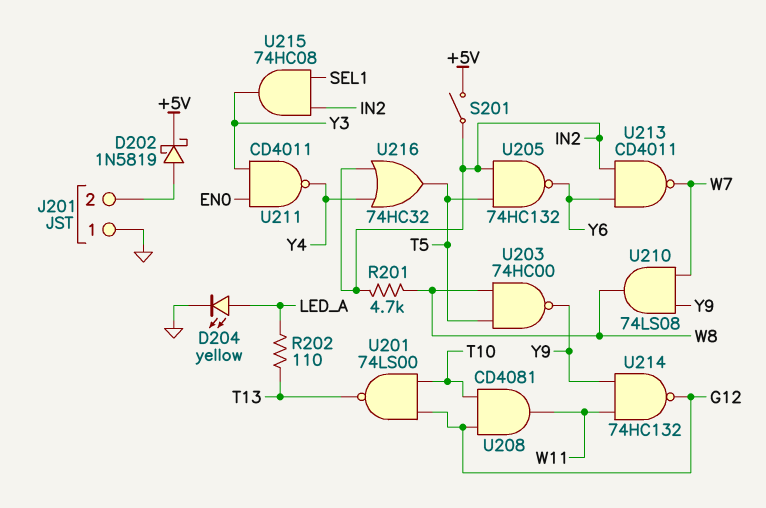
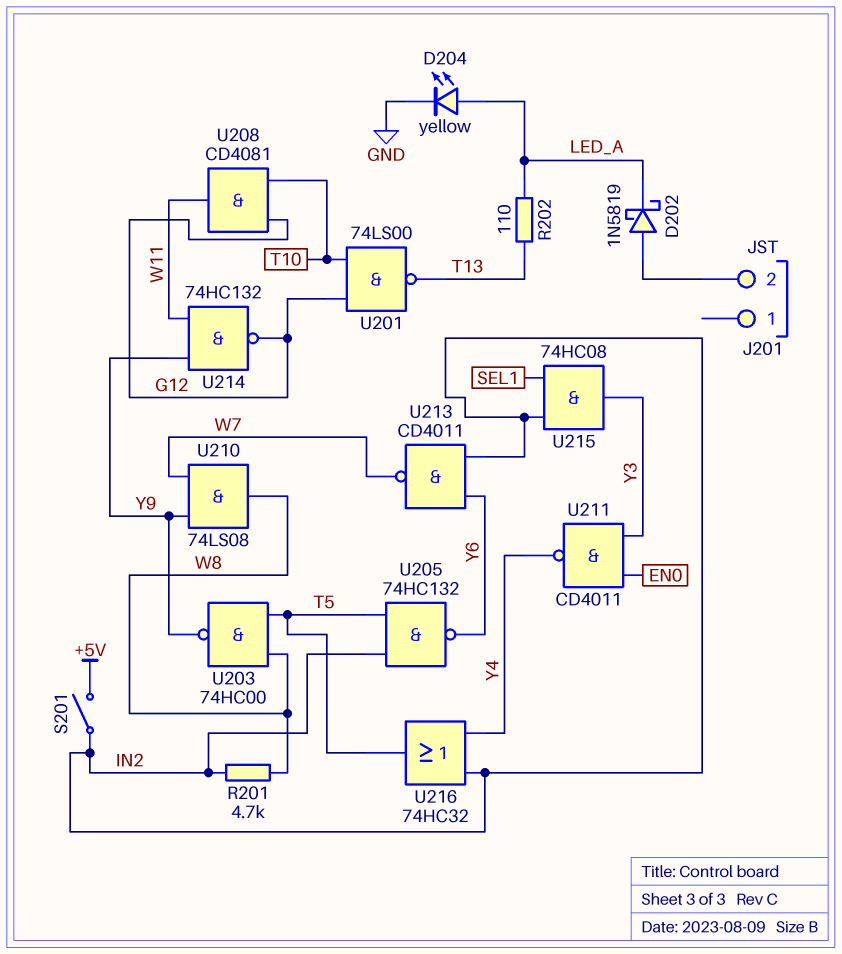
D202: schottky 1N5819 (A J201/2, K +5V) -> schottky 1N5819 (A J201/2, K LED_A)
J201 pin 1: GND -> none

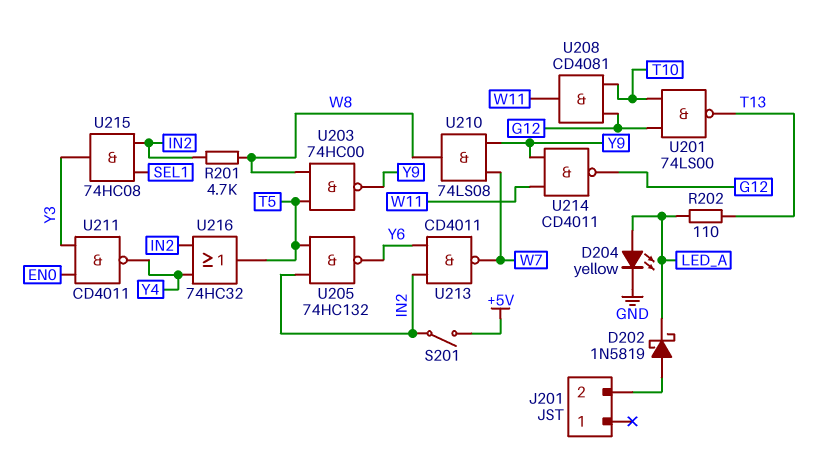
U214: NAND 74HC132 (in W11, in Y9, out G12) -> NAND CD4011 (in W11, in Y9, out G12)

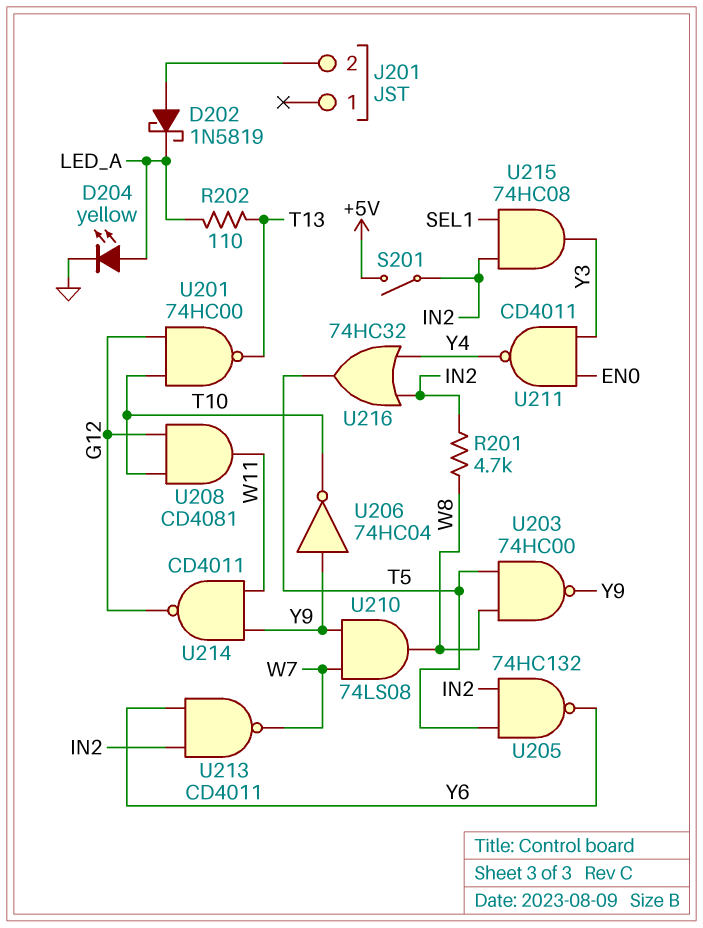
U201: NAND 74LS00 (in G12, in T10, out T13) -> NAND 74HC00 (in G12, in T10, out T13)
U206: none -> NOT 74HC04 (in Y9, out T10)

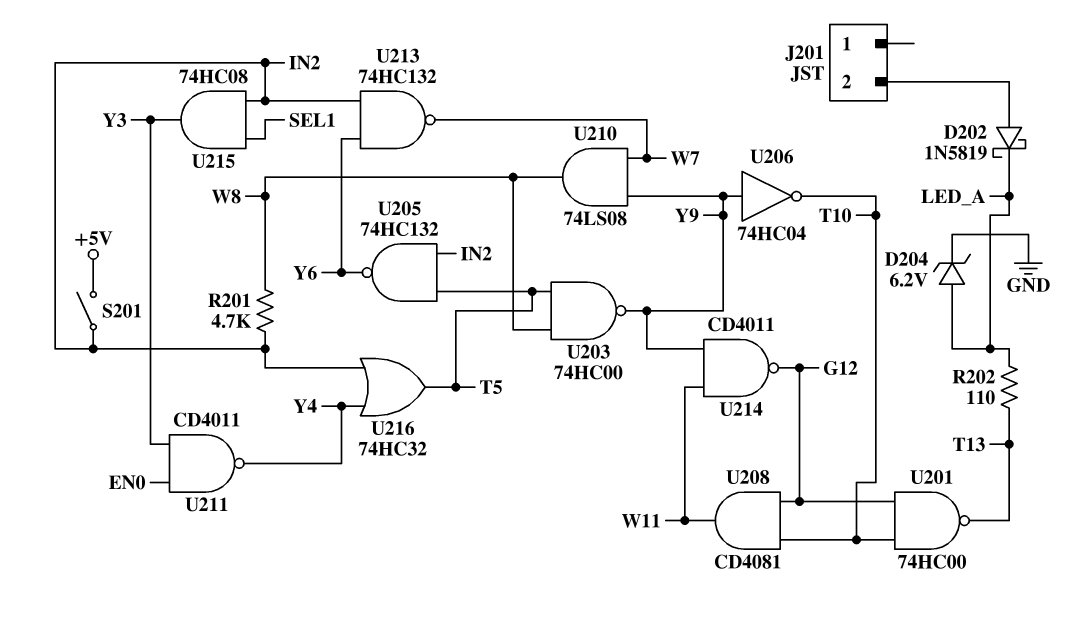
D204: LED yellow (A LED_A, K GND) -> zener 6.2V (A LED_A, K GND)
U213: NAND CD4011 (in IN2, in Y6, out W7) -> NAND 74HC132 (in IN2, in Y6, out W7)

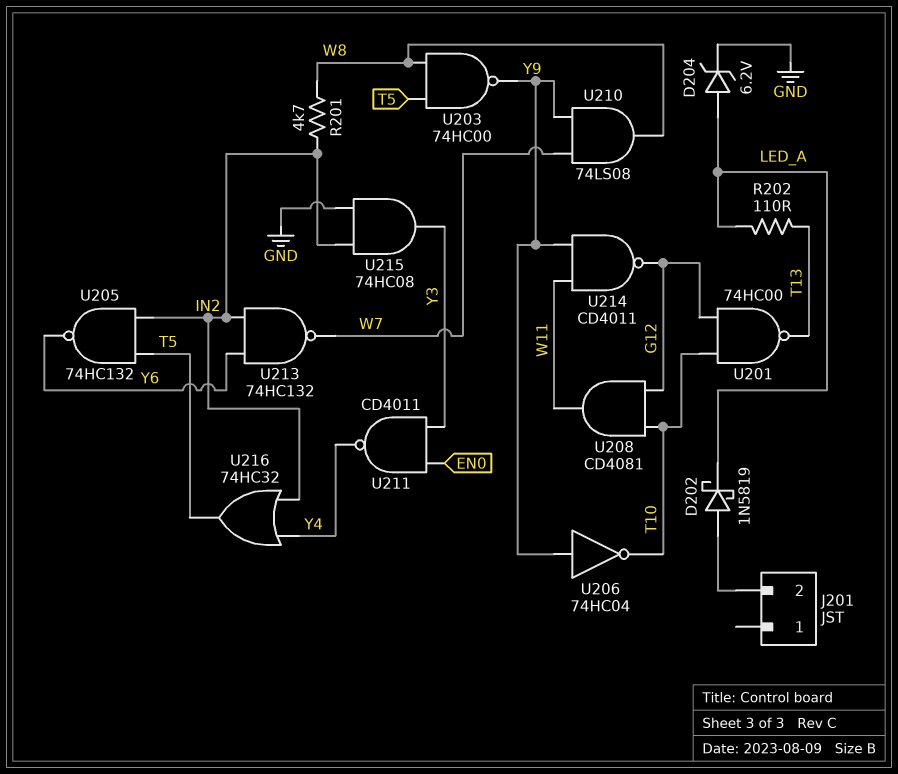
S201: switch (+5V, IN2) -> none
U215: AND 74HC08 (in IN2, in SEL1, out Y3) -> AND 74HC08 (in GND, in IN2, out Y3)

